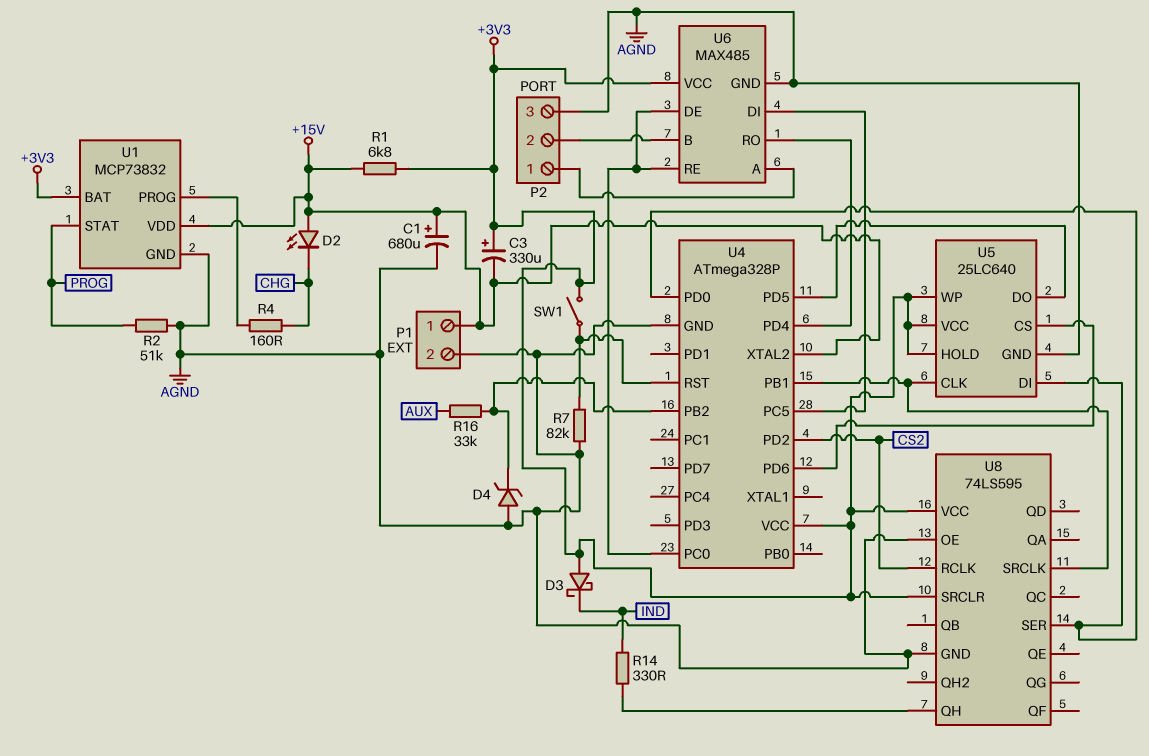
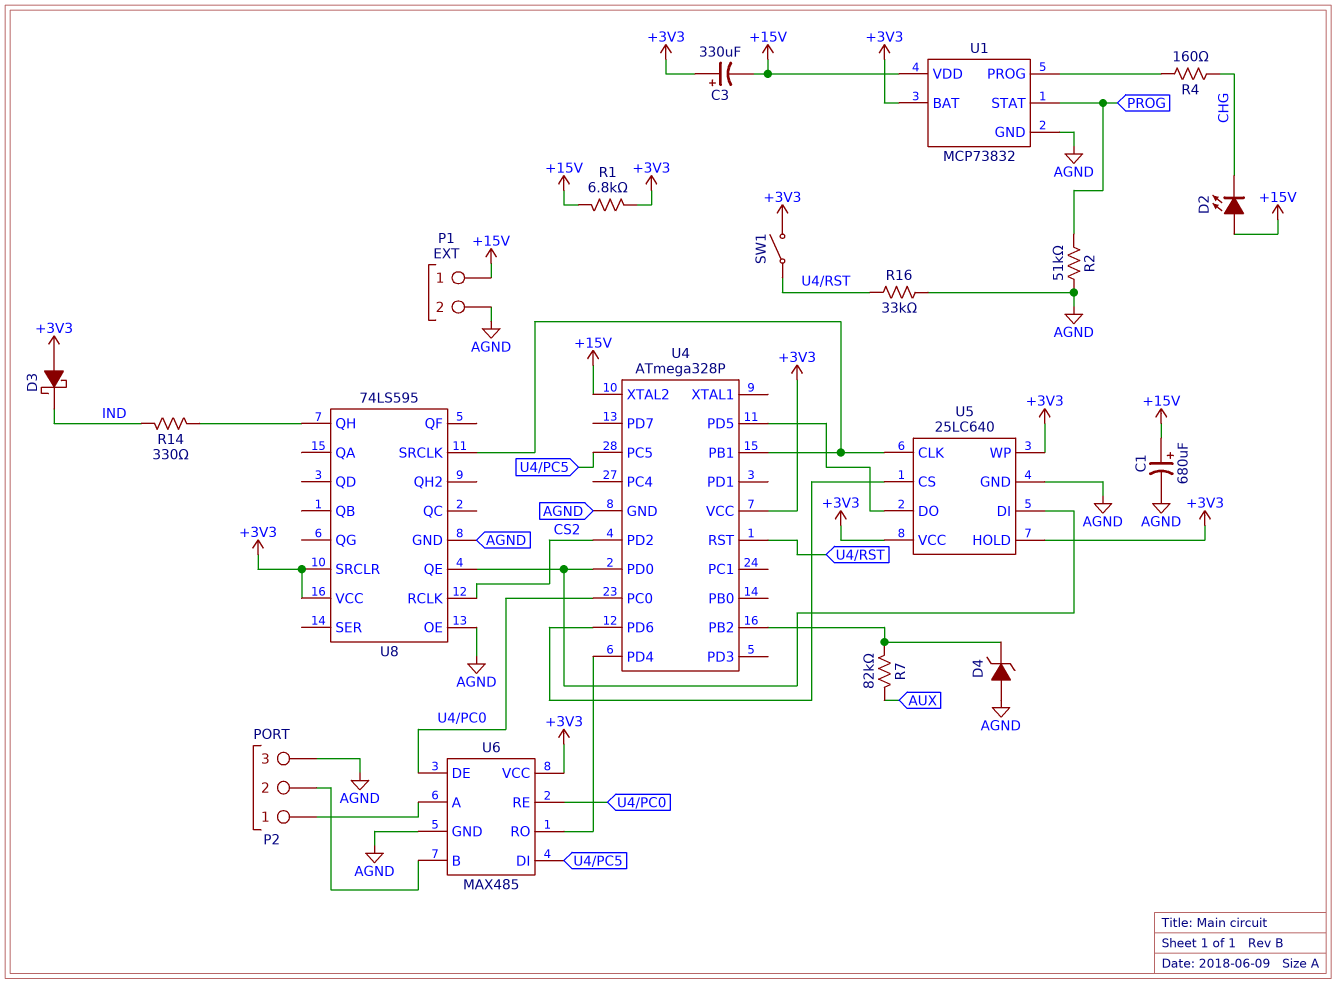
R7: 82k (AGND, U4/RST) -> 82k (AUX, U4/PB2)
R16: 33k (AUX, U4/PB2) -> 33k (AGND, U4/RST)
U8 pin QE: none -> U4/PD0
U8 pin SER: U4/PD0 -> none

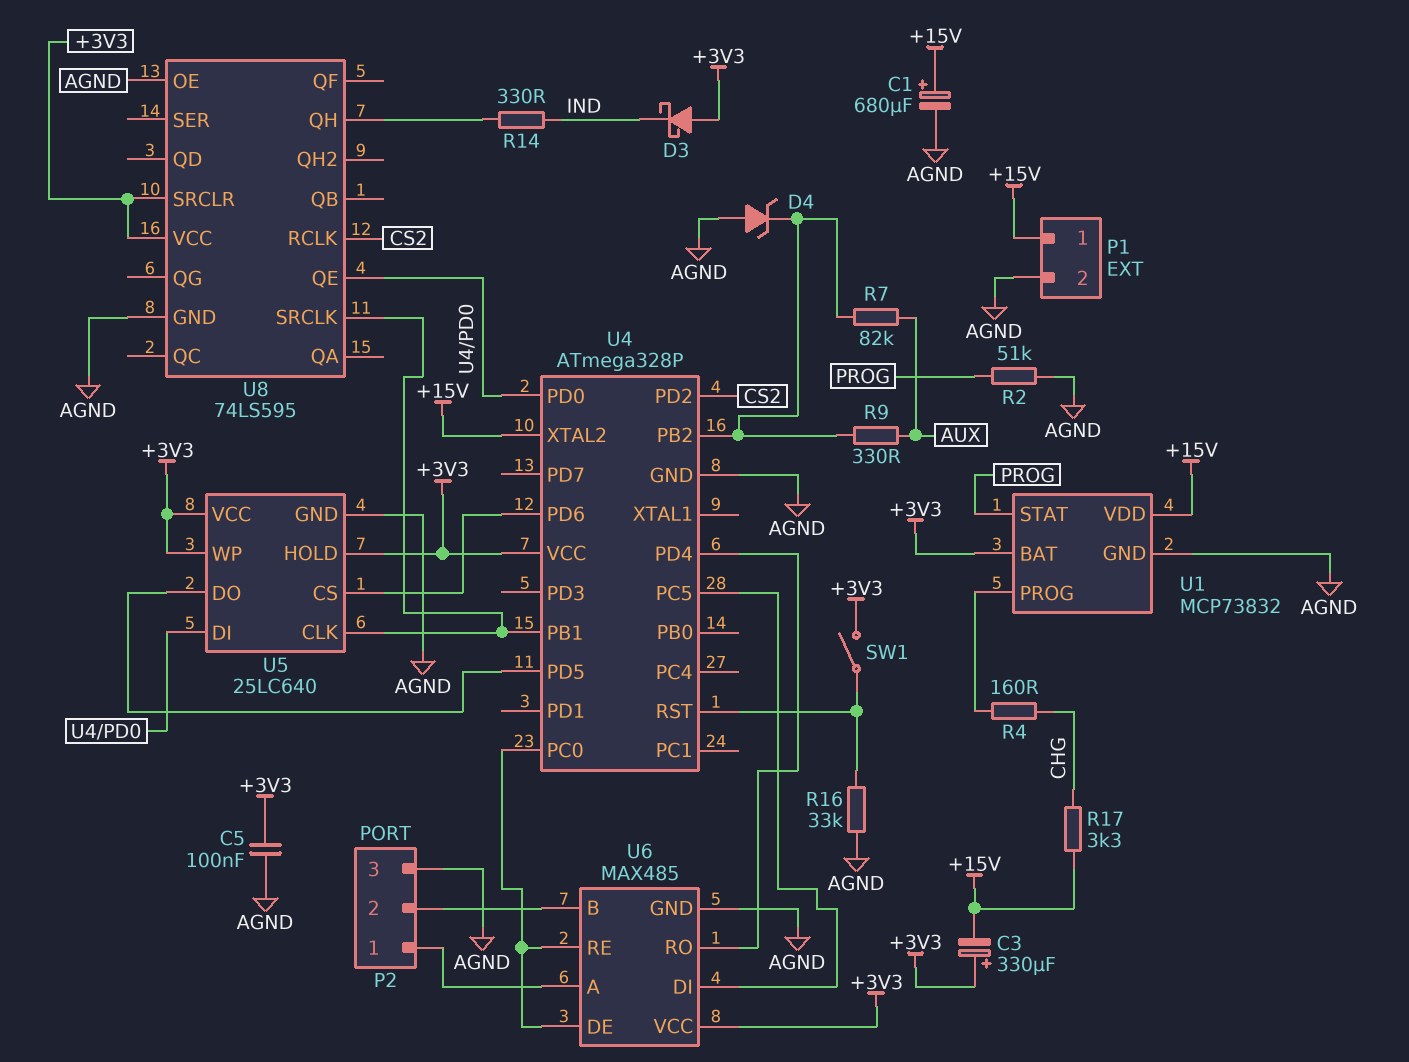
C5: none -> 100nF (+3V3, AGND)
D2: LED (A +15V, K CHG) -> none
R1: 6.8k (+3V3, +15V) -> none
R9: none -> 330 (AUX, U4/PB2)
R17: none -> 3.3k (+15V, CHG)

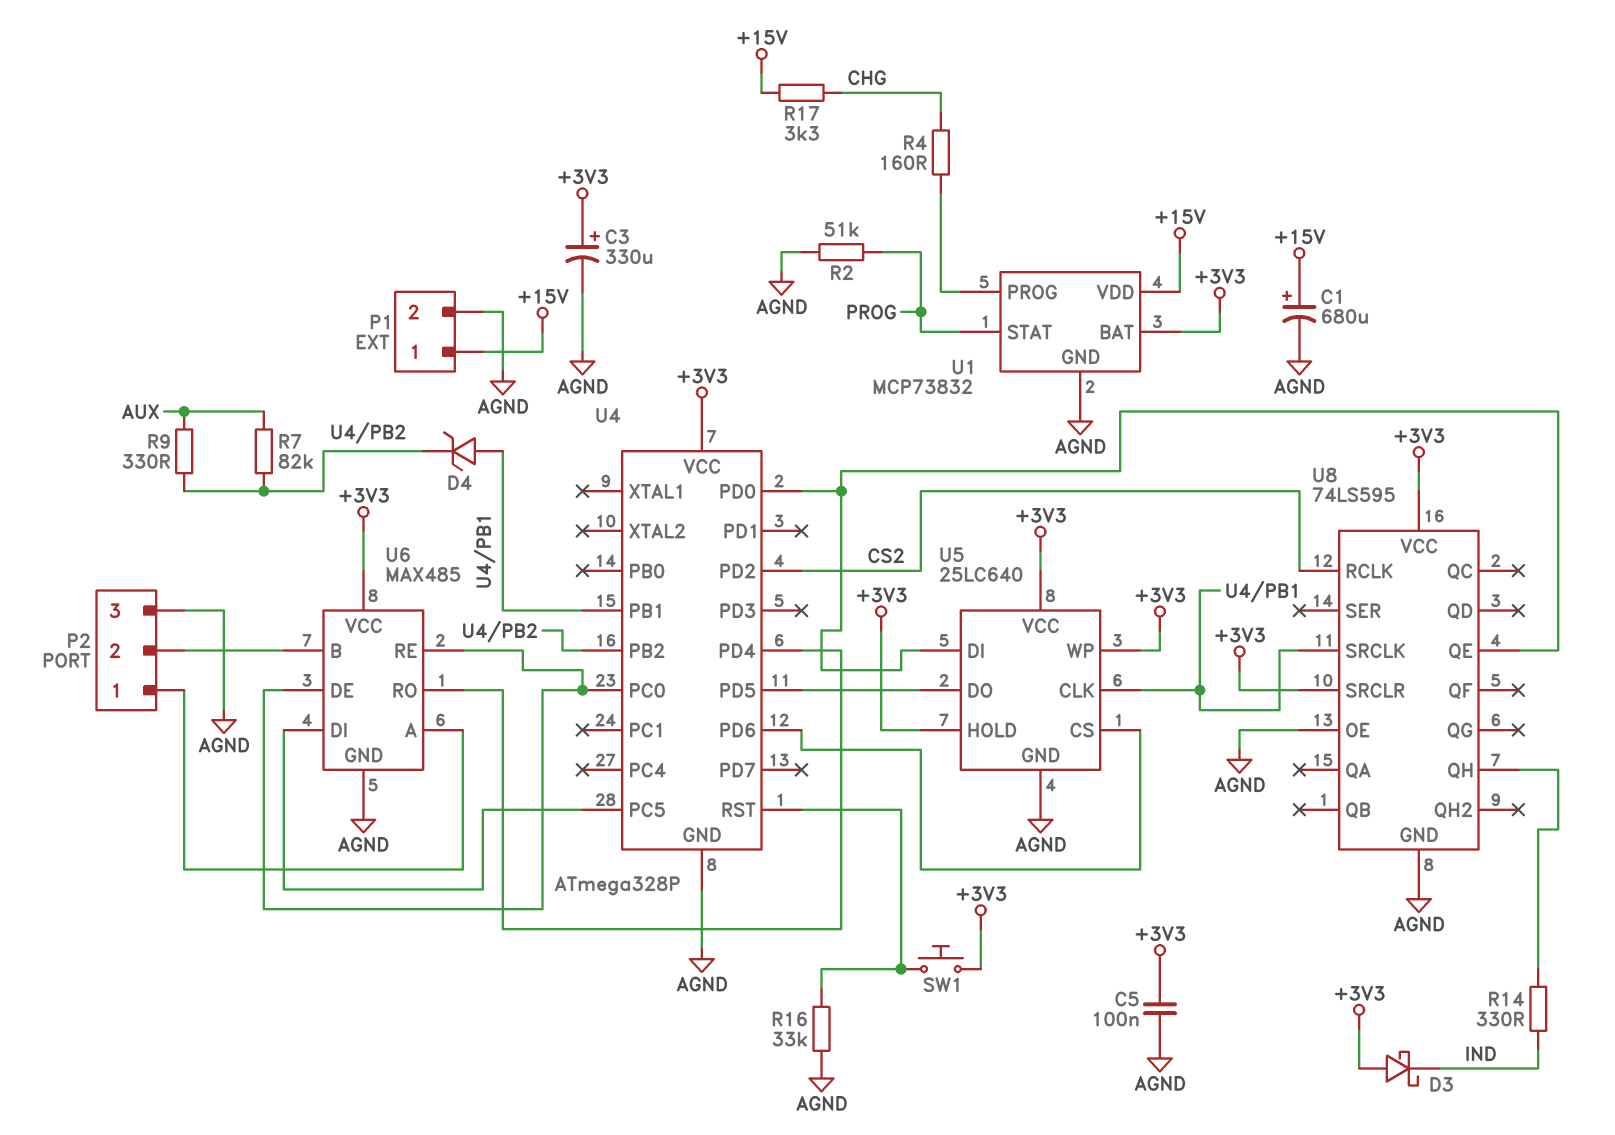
C3: 330uF (plus +3V3, minus +15V) -> 330uF (plus +3V3, minus AGND)
D4: zener (A AGND, K U4/PB2) -> zener (A U4/PB1, K U4/PB2)
SW1: switch (+3V3, U4/RST) -> button (+3V3, U4/RST)
U4 pin XTAL2: +15V -> none

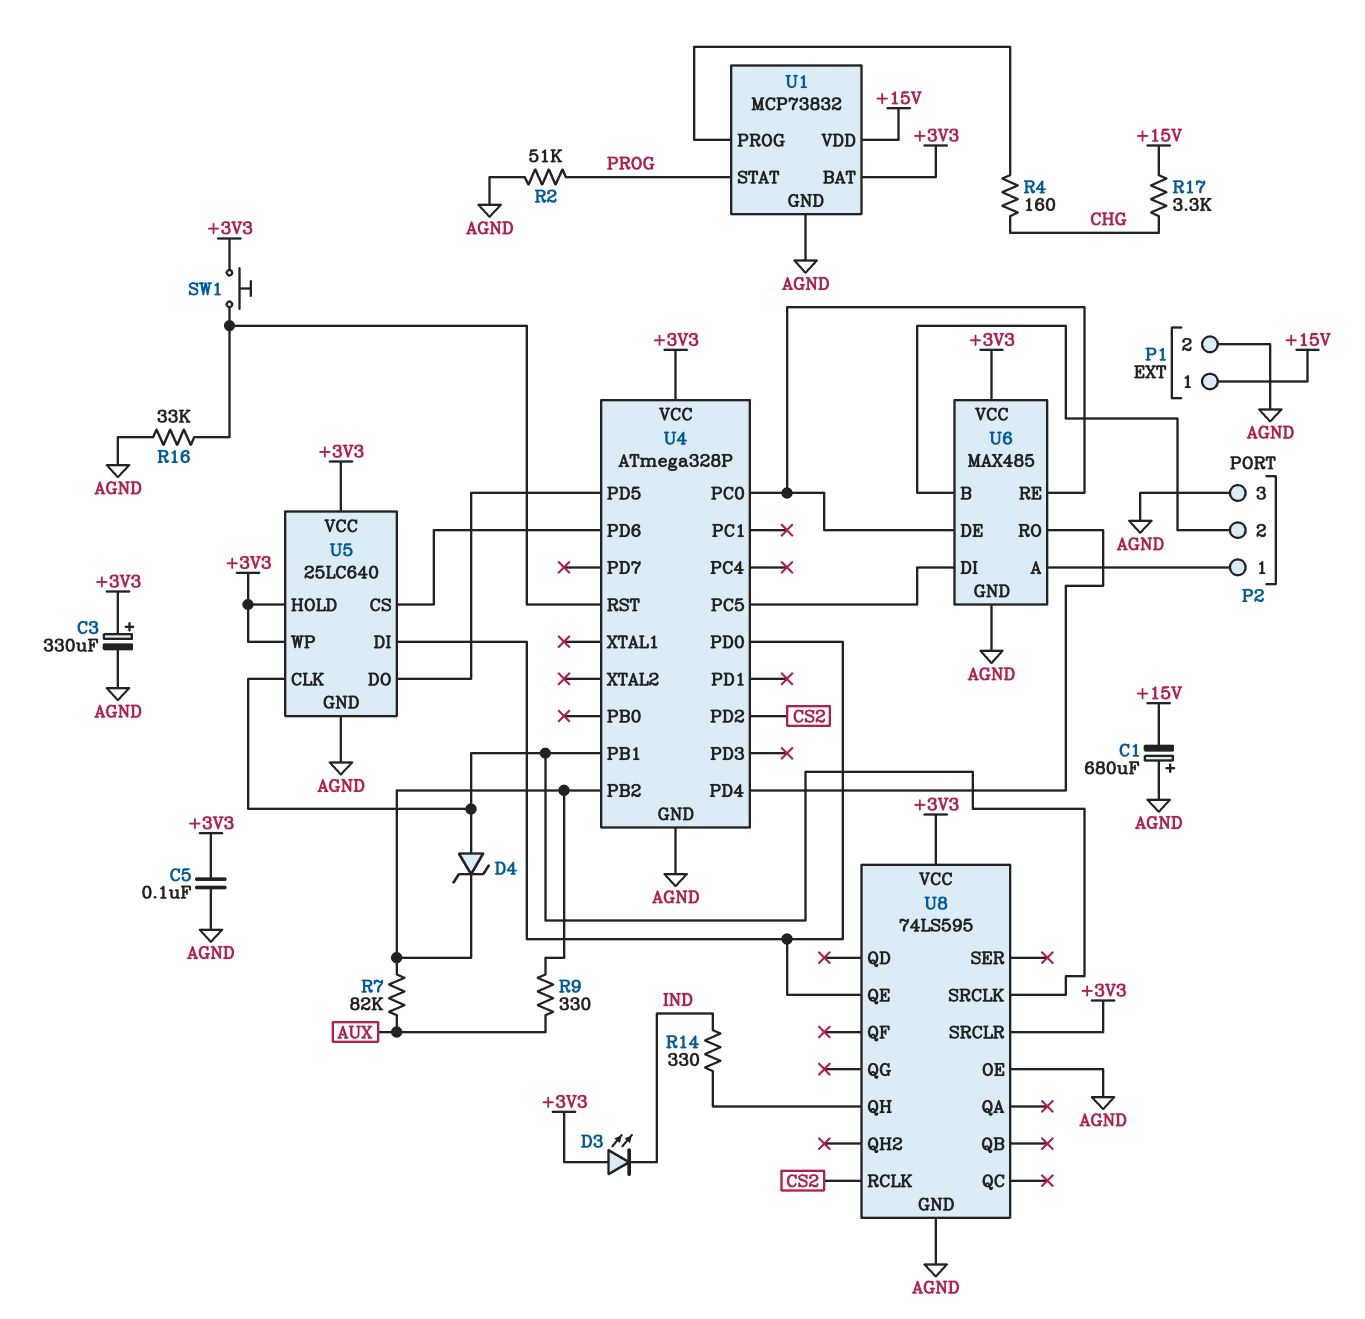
C1: 680uF (plus +15V, minus AGND) -> 680uF (plus AGND, minus +15V)
D3: schottky (A +3V3, K IND) -> LED (A +3V3, K IND)

